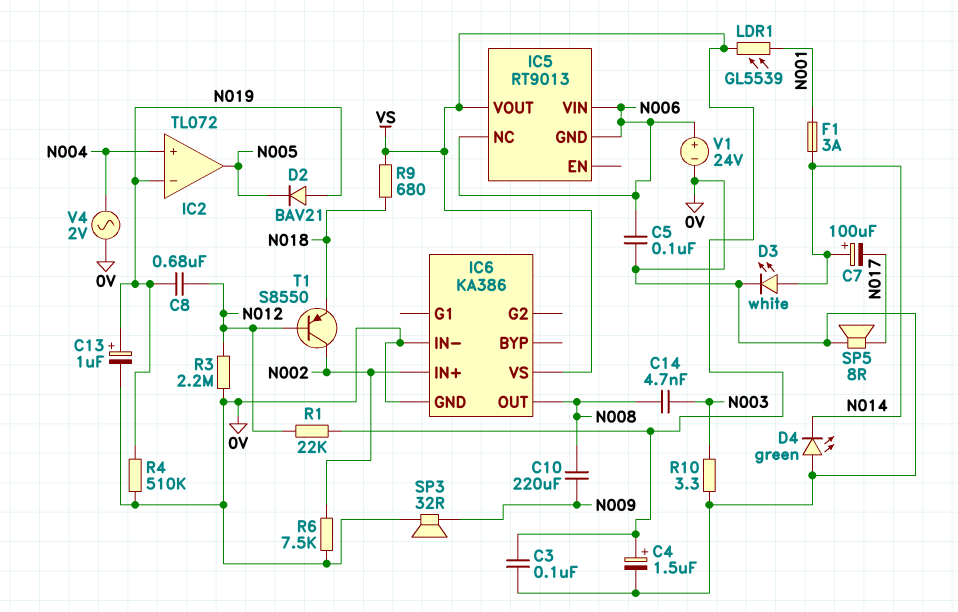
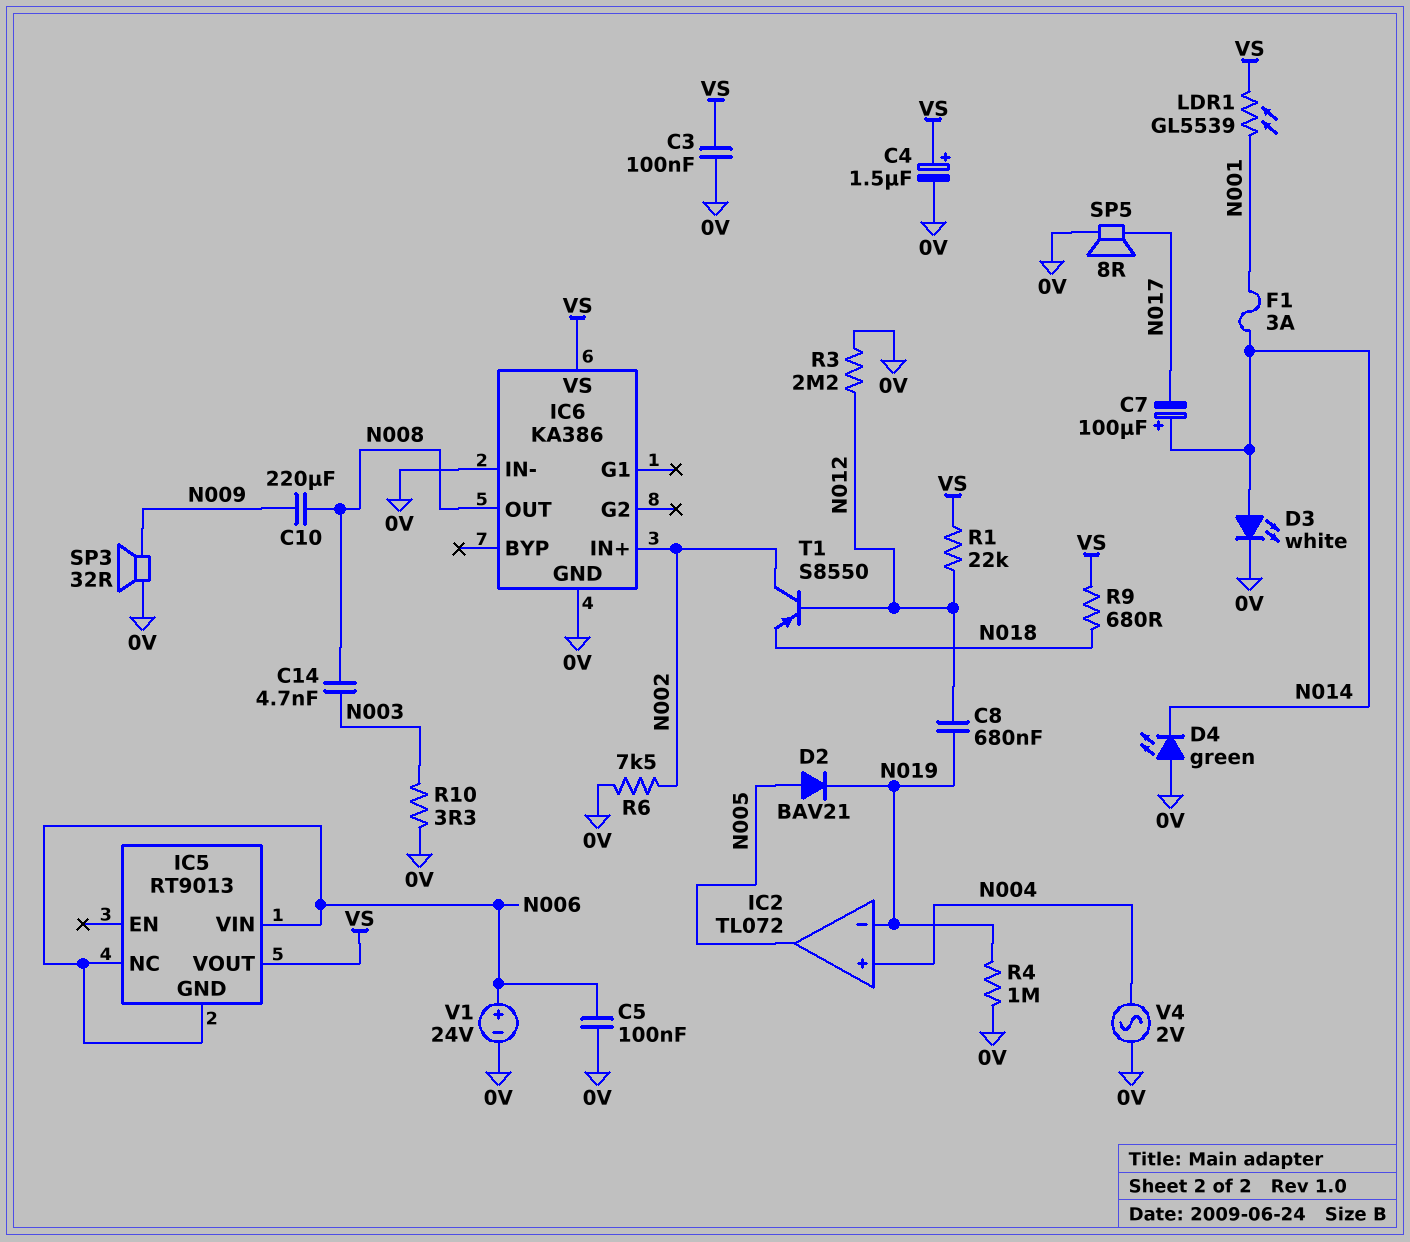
C13: 1uF (plus N019, minus 0V) -> none
D2: diode BAV21 (A N019, K N005) -> diode BAV21 (A N005, K N019)
R4: 510k (0V, N019) -> 1M (0V, N019)

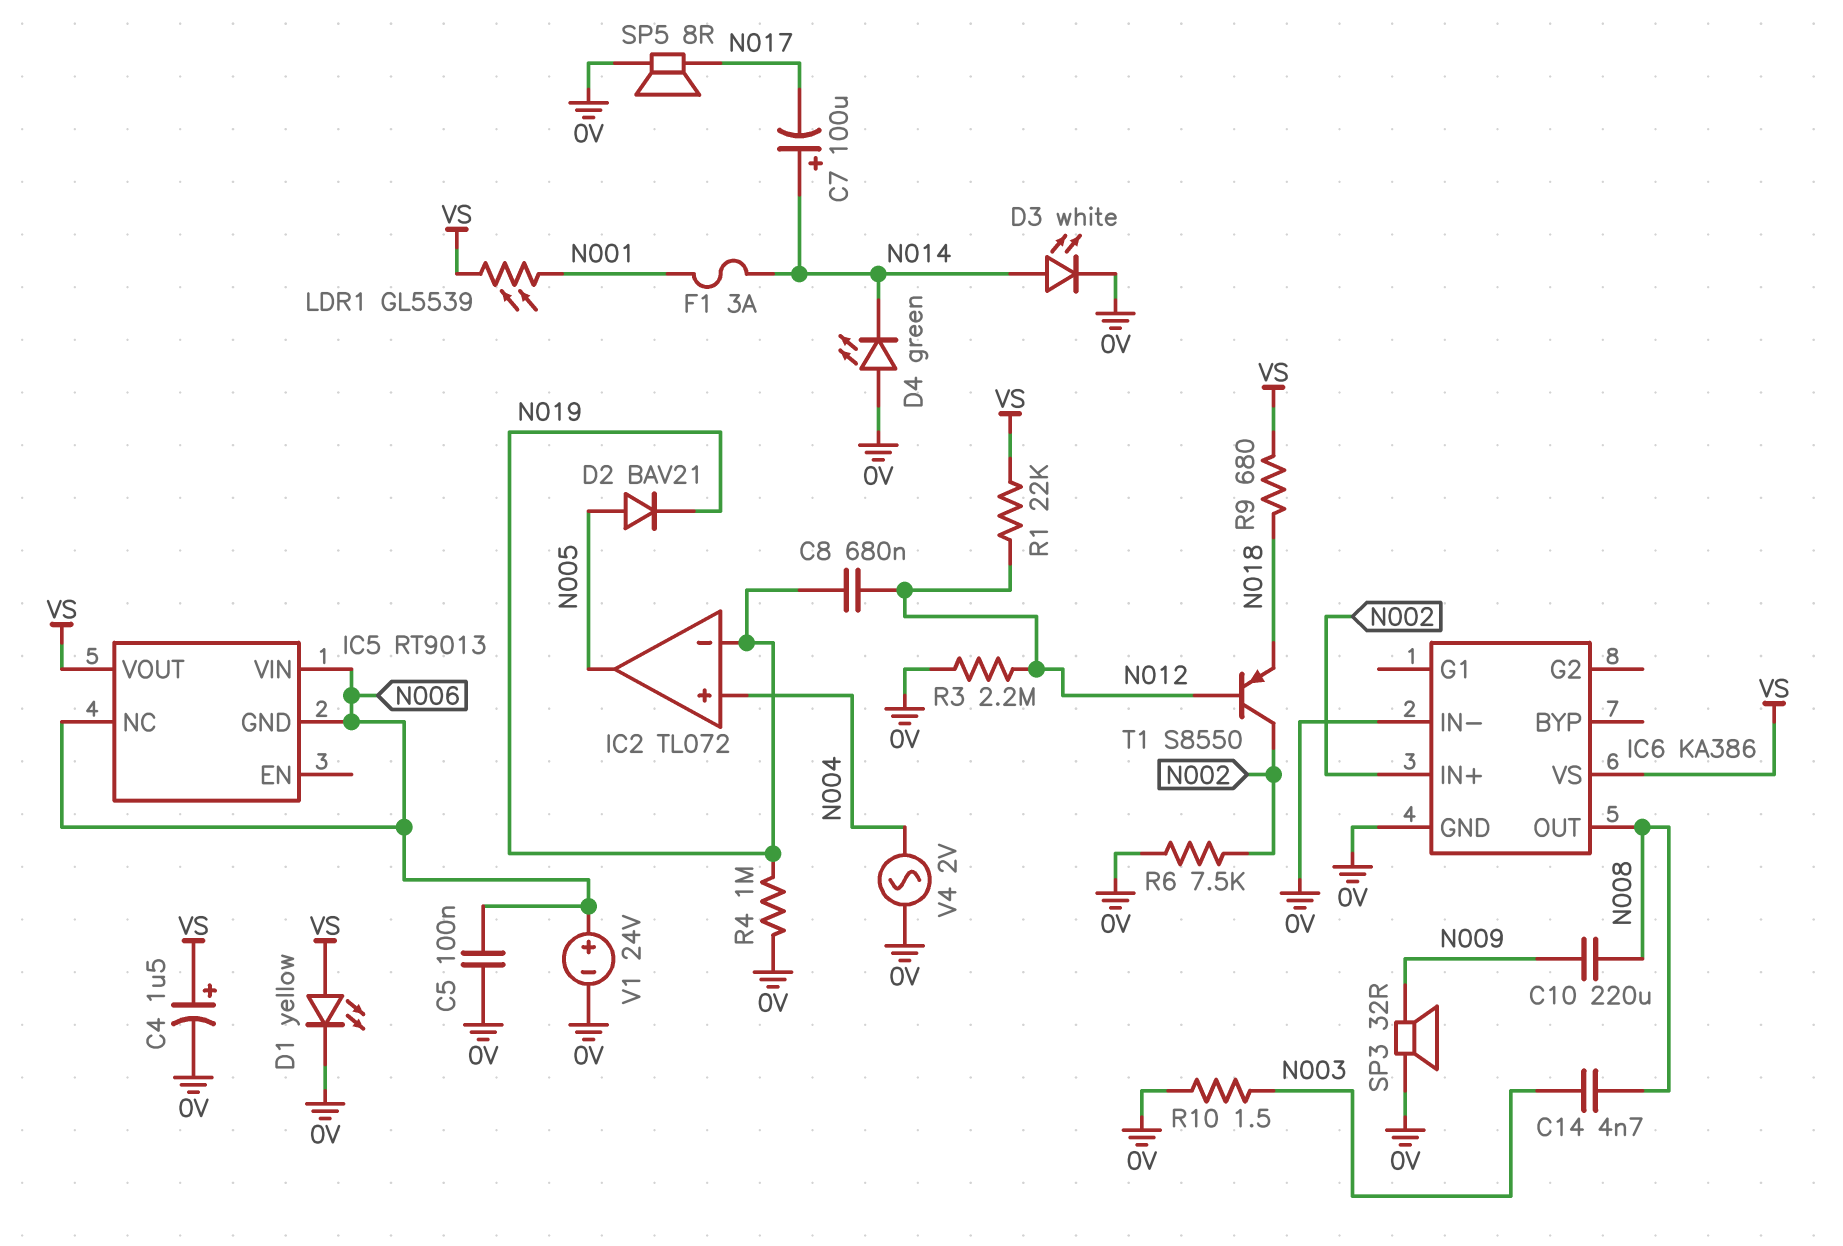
C3: 100nF (0V, VS) -> none
D1: none -> LED yellow (A VS, K 0V)
R10: 3.3 (0V, N003) -> 1.5 (0V, N003)

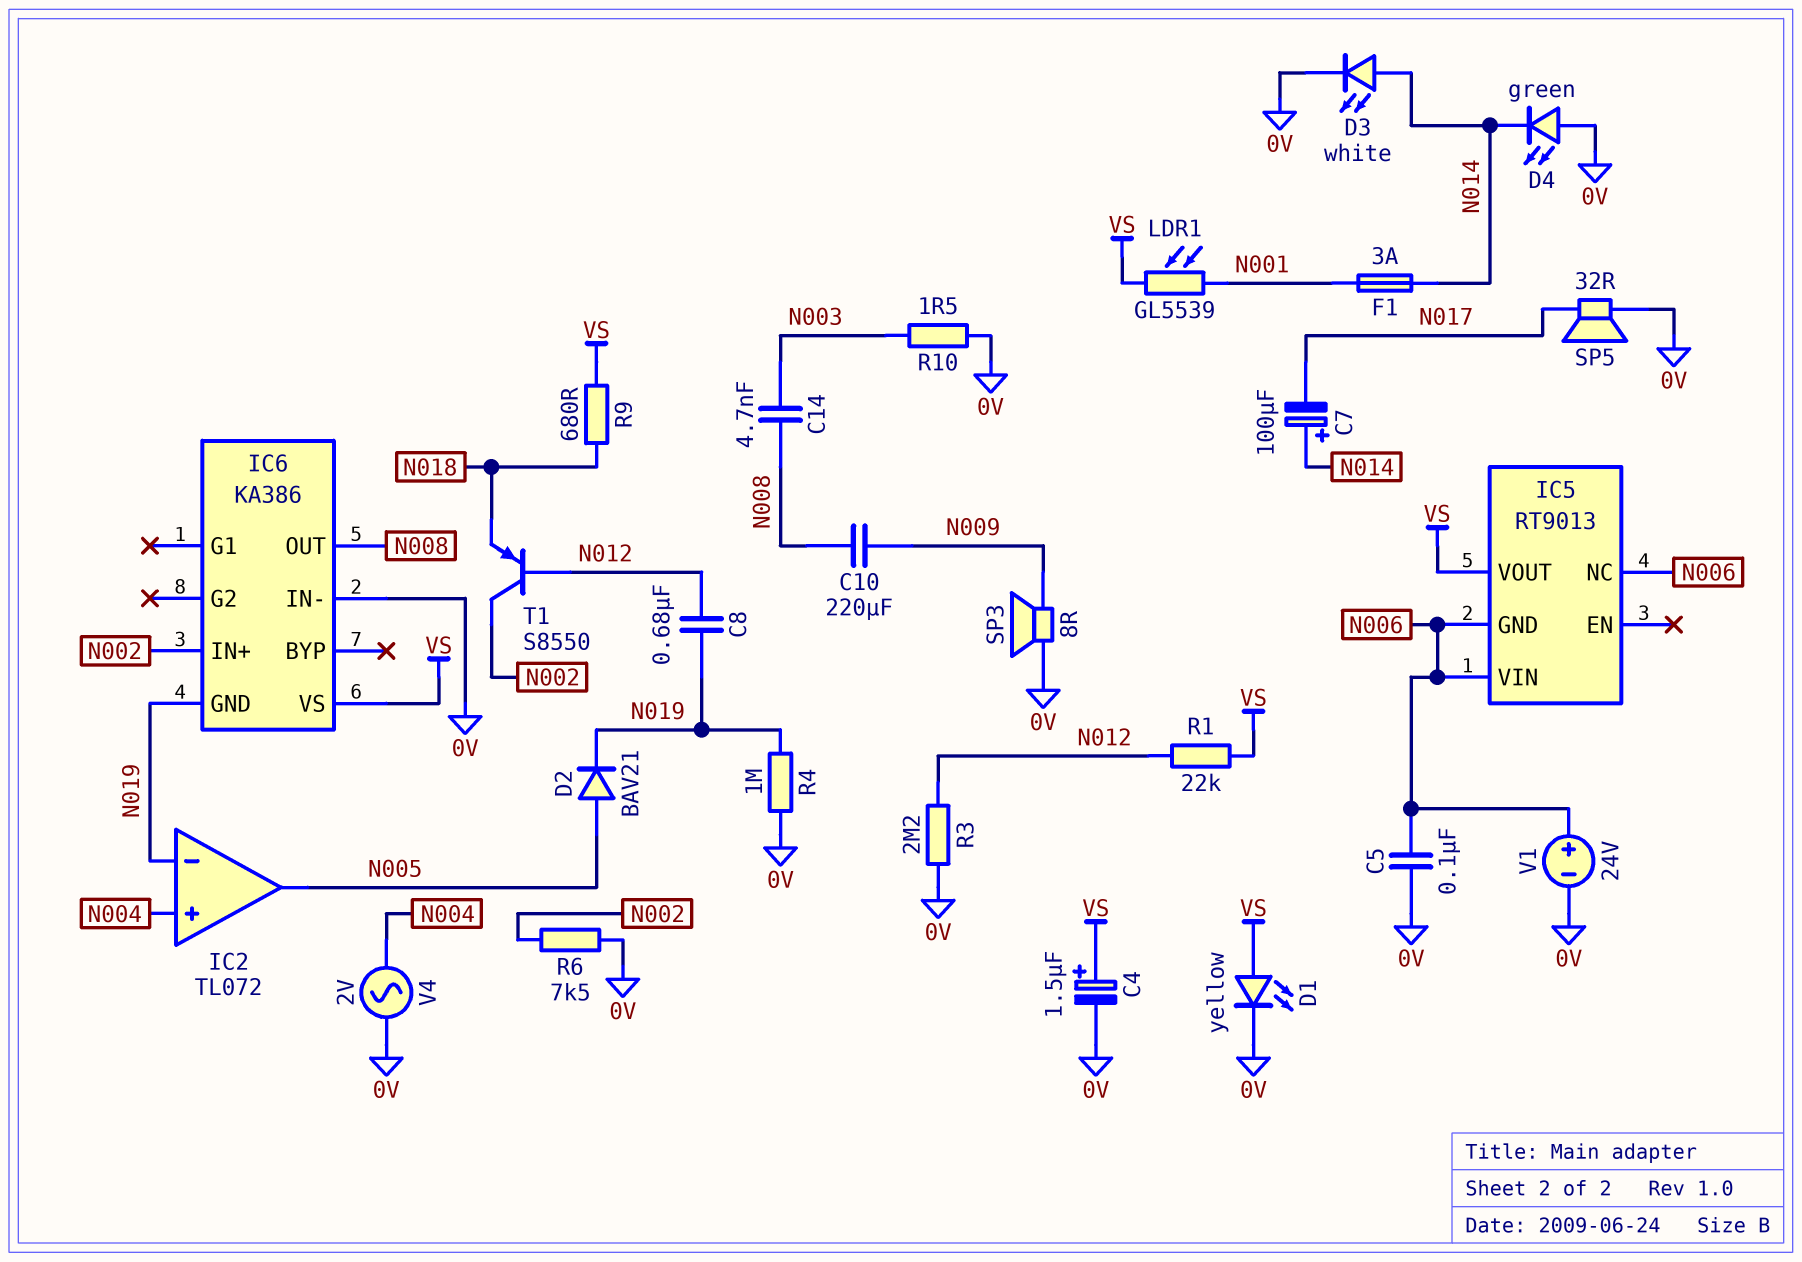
IC6 pin GND: 0V -> N019
SP3: speaker 32R (0V, N009) -> speaker 8R (0V, N009)
SP5: speaker 8R (0V, N017) -> speaker 32R (0V, N017)

